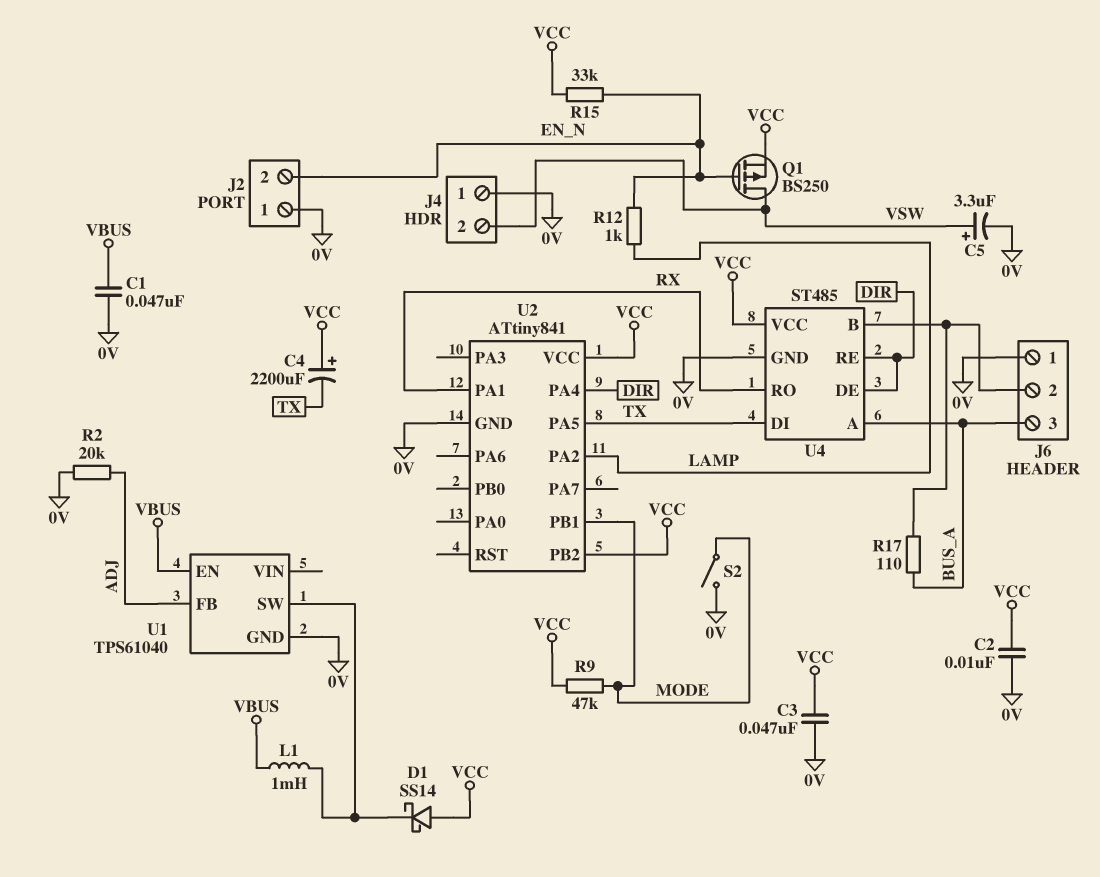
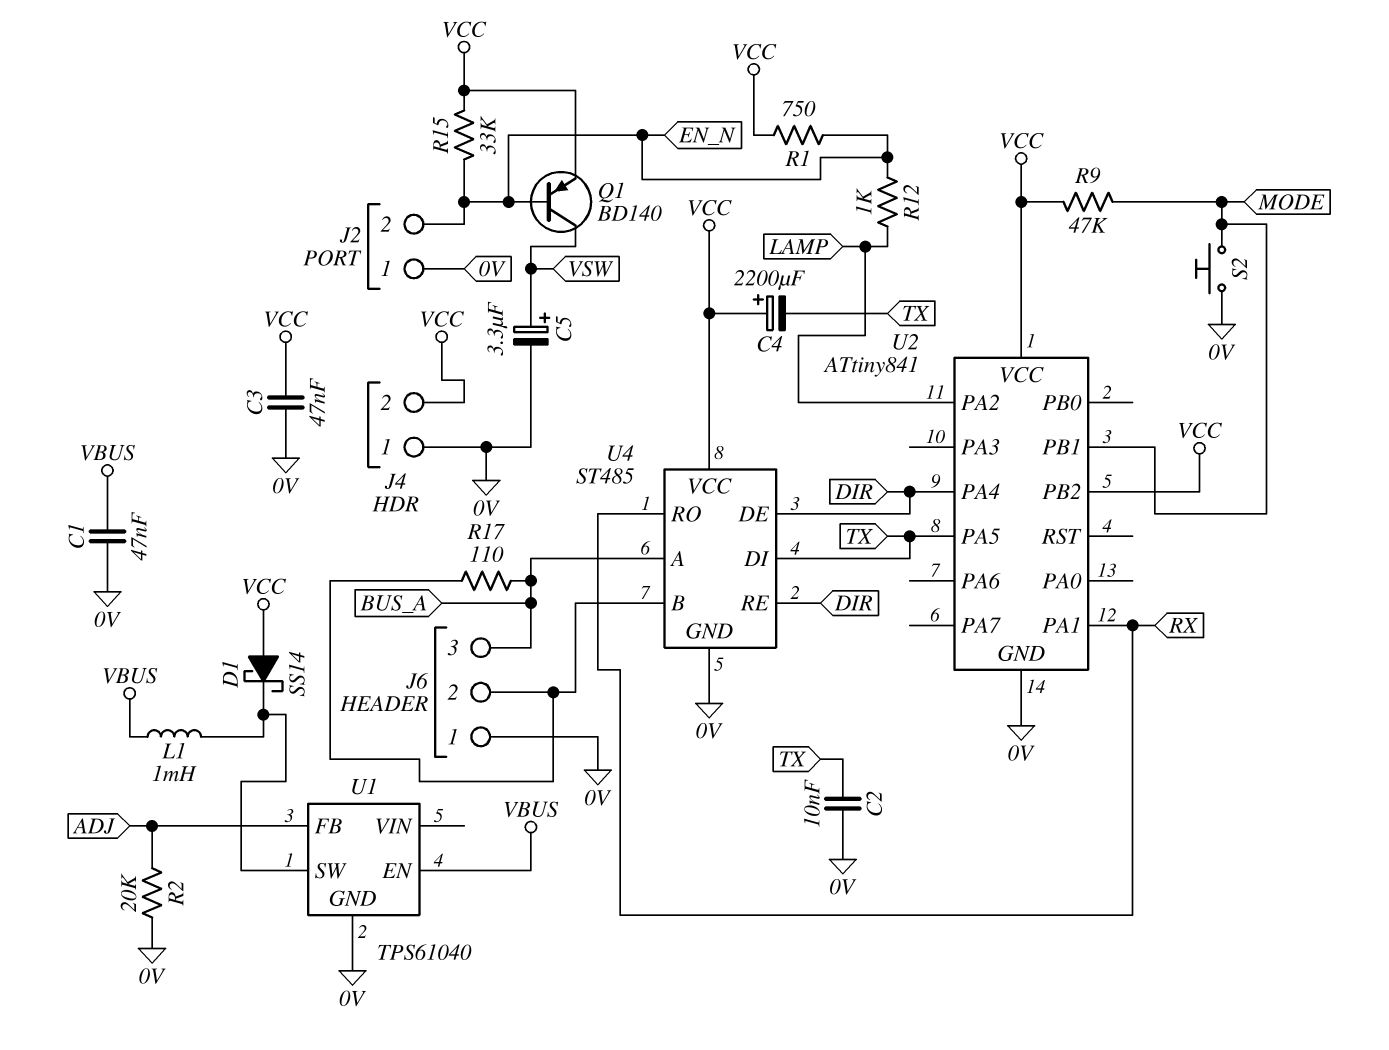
C2: 10nF (0V, VCC) -> 10nF (0V, TX)
J4 pin 2: VSW -> VCC
Q1: PMOS BS250 (G EN_N, D VSW, S VCC) -> PNP BD140 (B EN_N, C VSW, E VCC)
R1: none -> 750 (EN_N, VCC)
S2: switch (0V, MODE) -> button (0V, MODE)

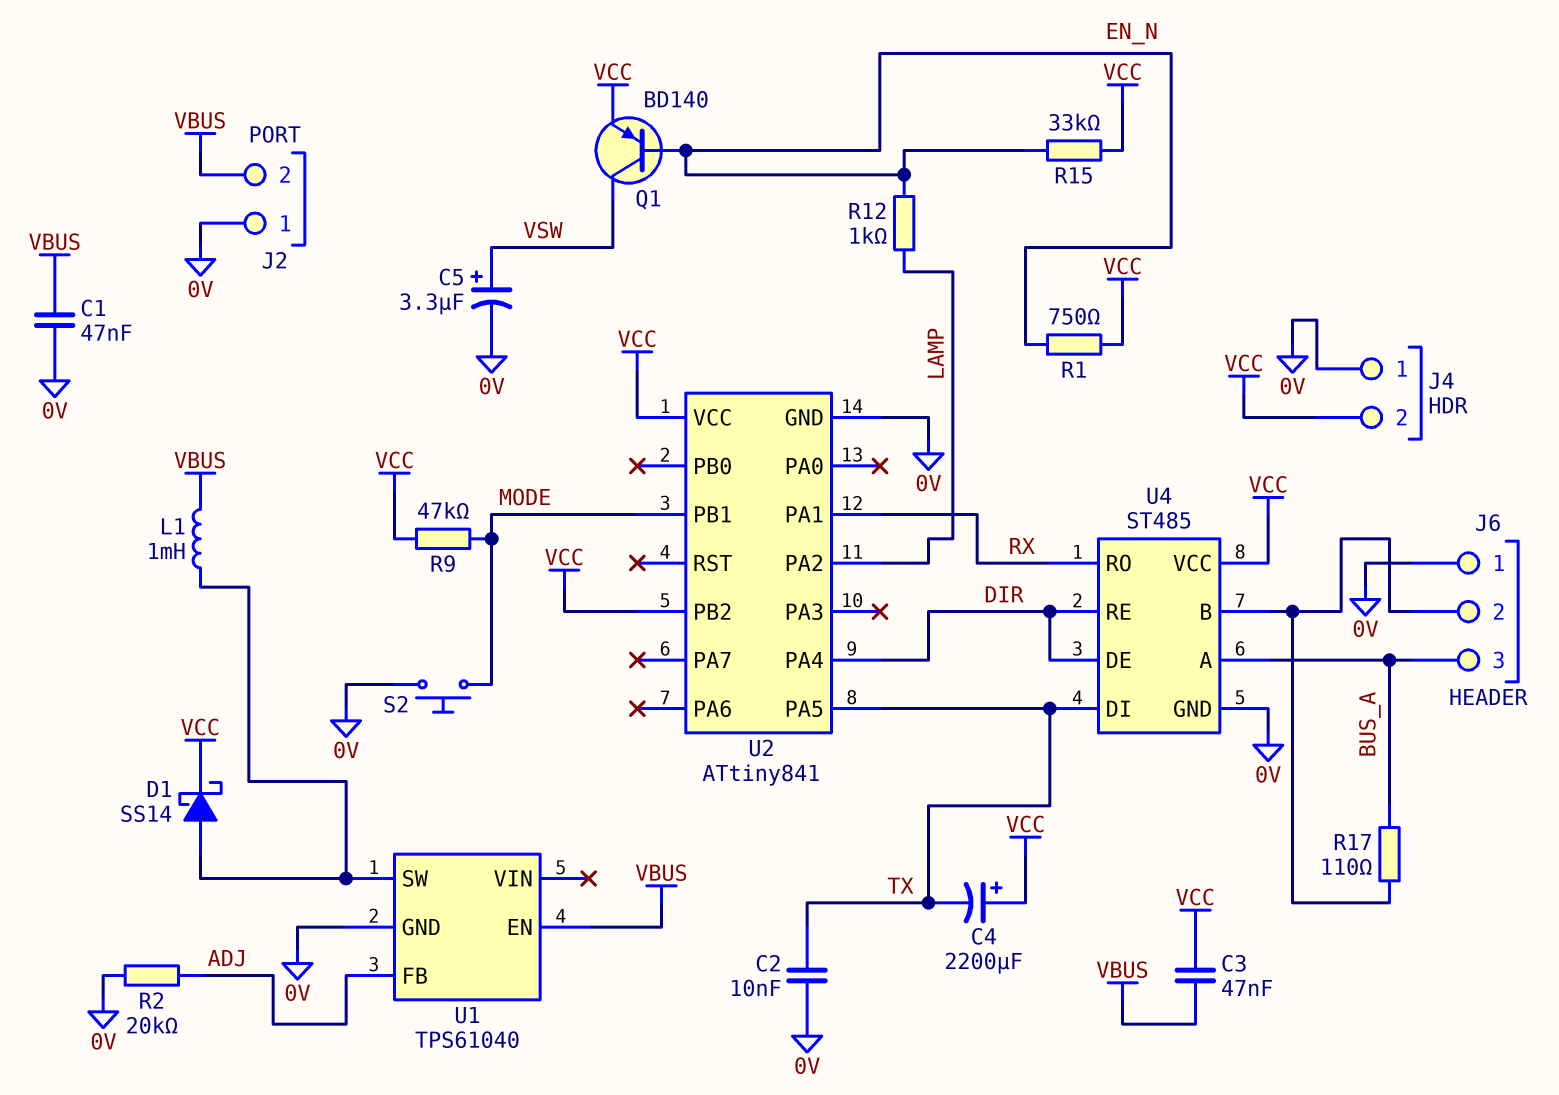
C3: 47nF (0V, VCC) -> 47nF (VBUS, VCC)
D1: schottky SS14 (A VCC, K U1/SW) -> schottky SS14 (A U1/SW, K VCC)
J2 pin 2: EN_N -> VBUS

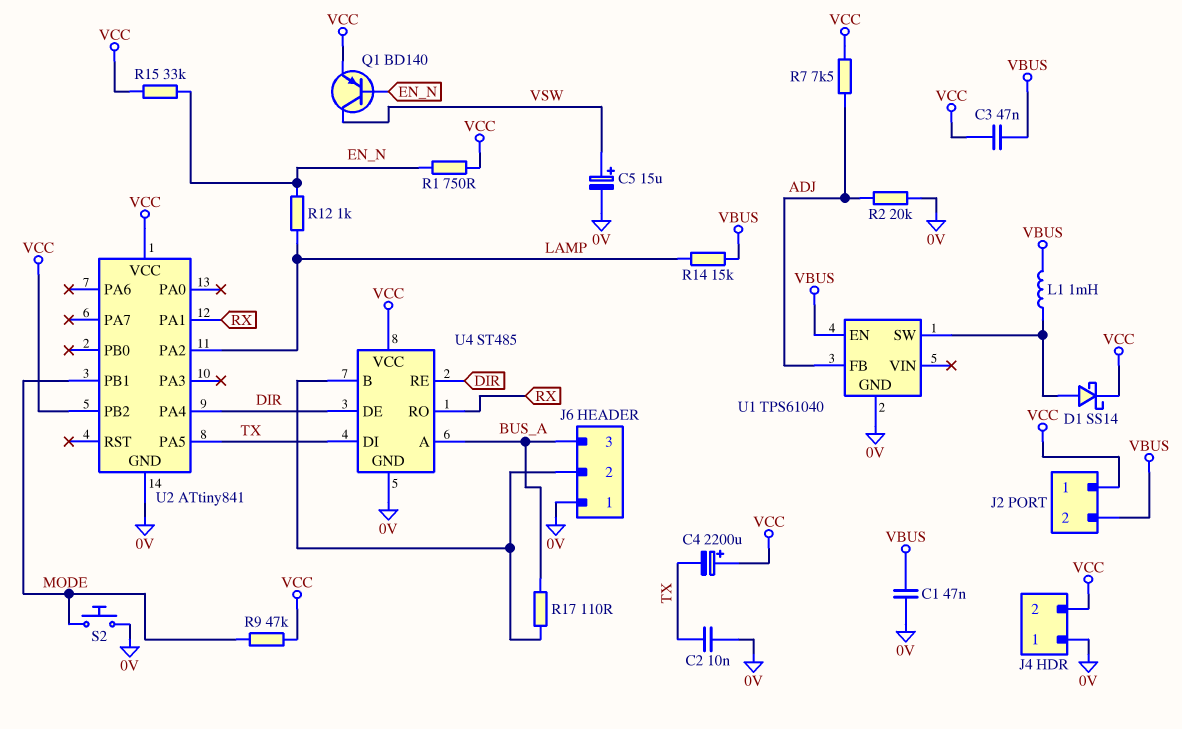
C5: 3.3uF (plus VSW, minus 0V) -> 15uF (plus VSW, minus 0V)
J2 pin 1: 0V -> VCC
R7: none -> 7.5k (ADJ, VCC)
R14: none -> 15k (LAMP, VBUS)

